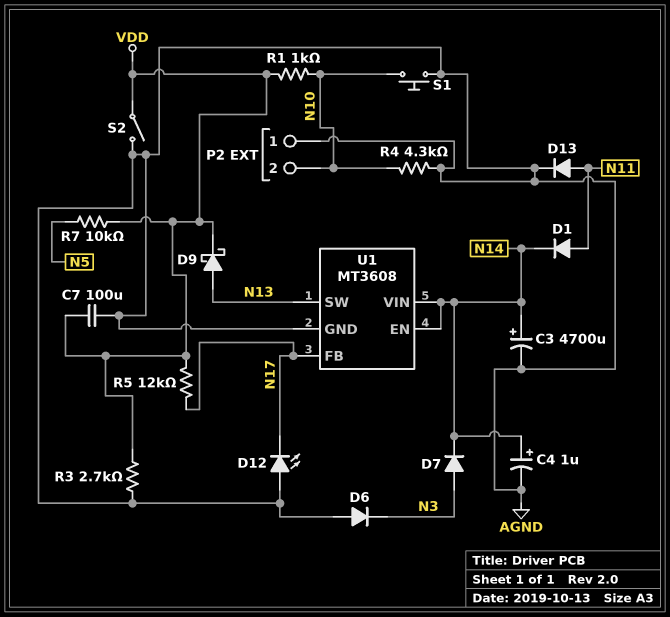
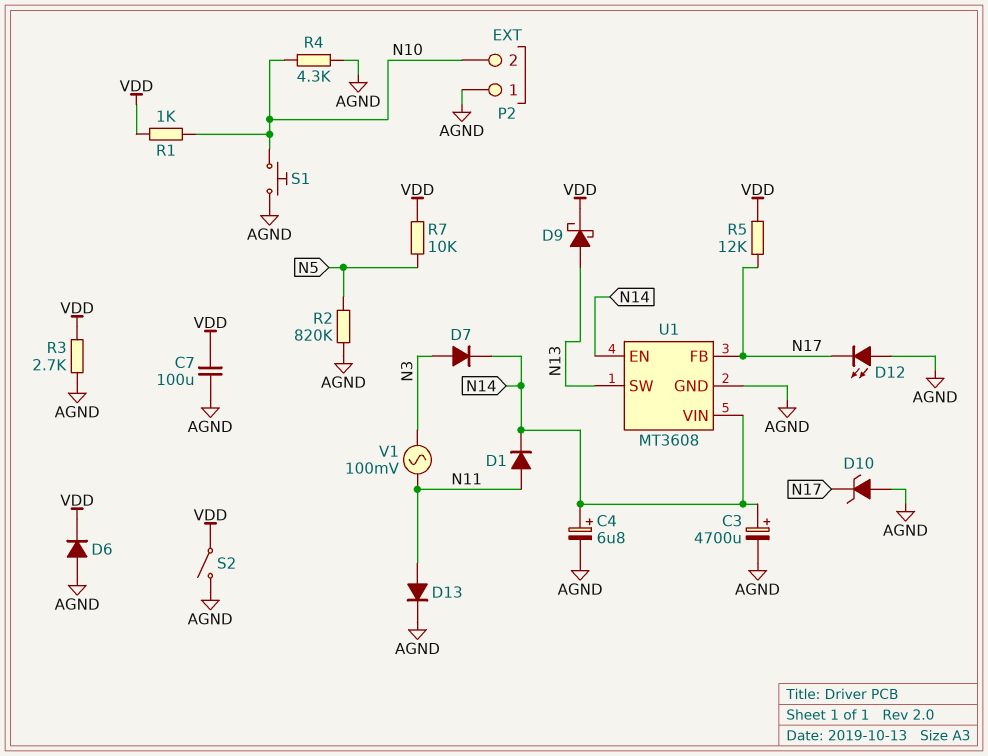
C4: 1uF (plus N14, minus AGND) -> 6.8uF (plus N14, minus AGND)
D6: diode (A AGND, K N3) -> diode (A AGND, K VDD)
D10: none -> zener (A AGND, K N17)
R2: none -> 820k (AGND, N5)
V1: none -> AC 100mV (N3, N11)

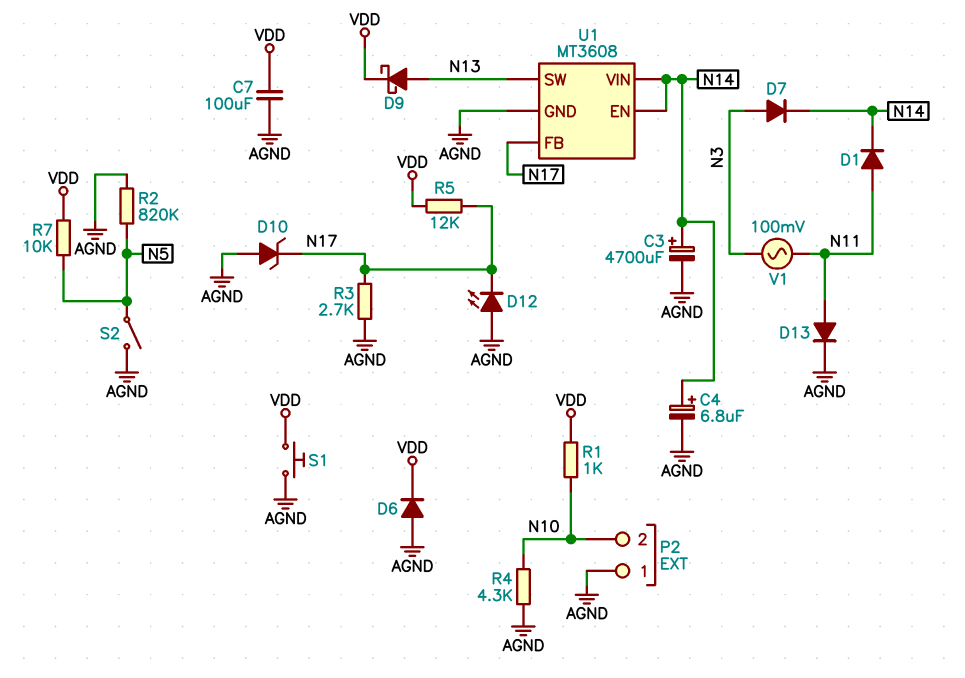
R3: 2.7k (AGND, VDD) -> 2.7k (AGND, N17)
S1: button (AGND, N10) -> button (AGND, VDD)
S2: switch (AGND, VDD) -> switch (AGND, N5)

